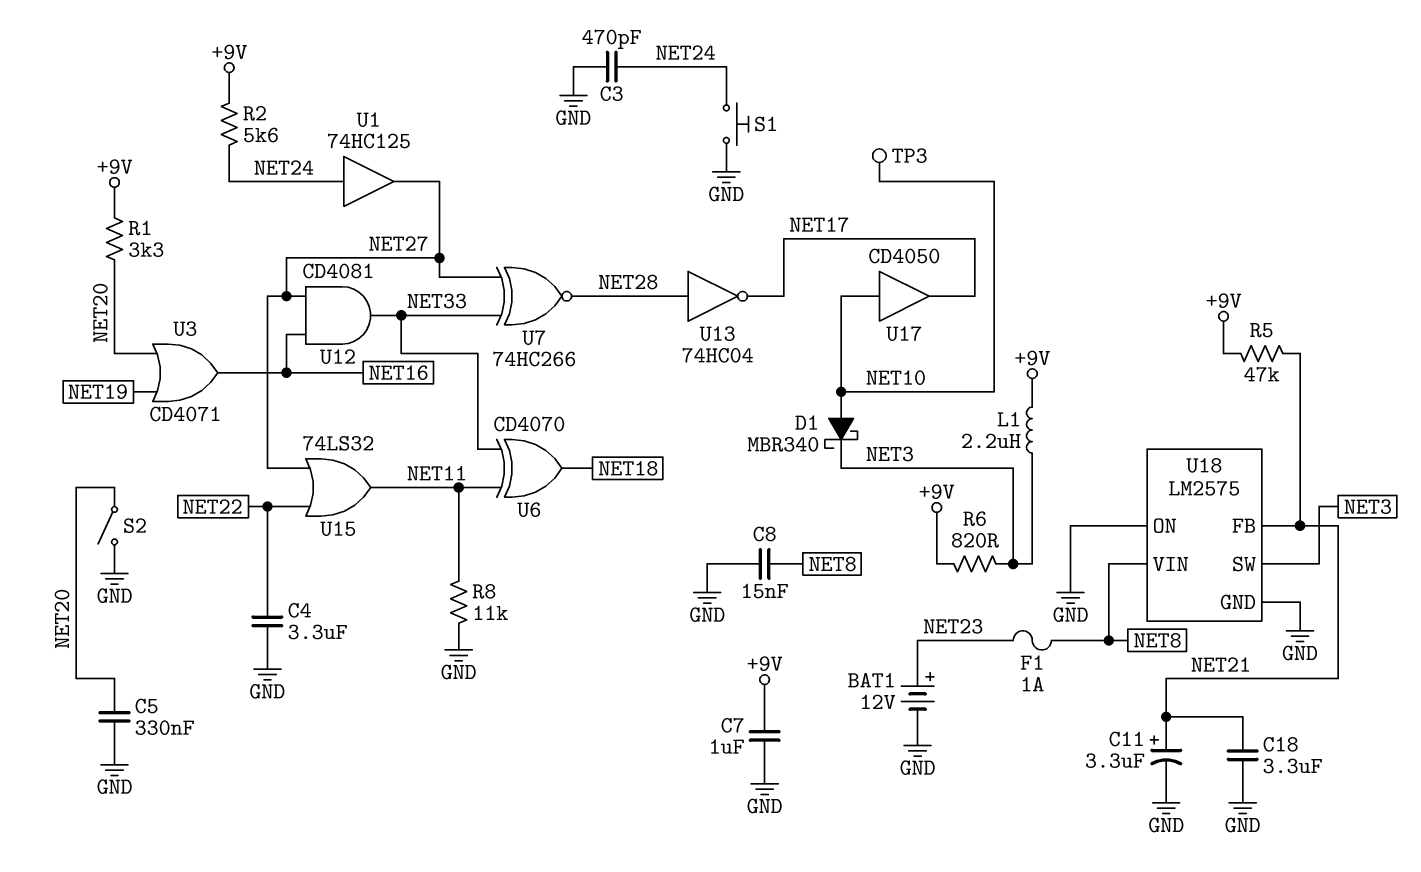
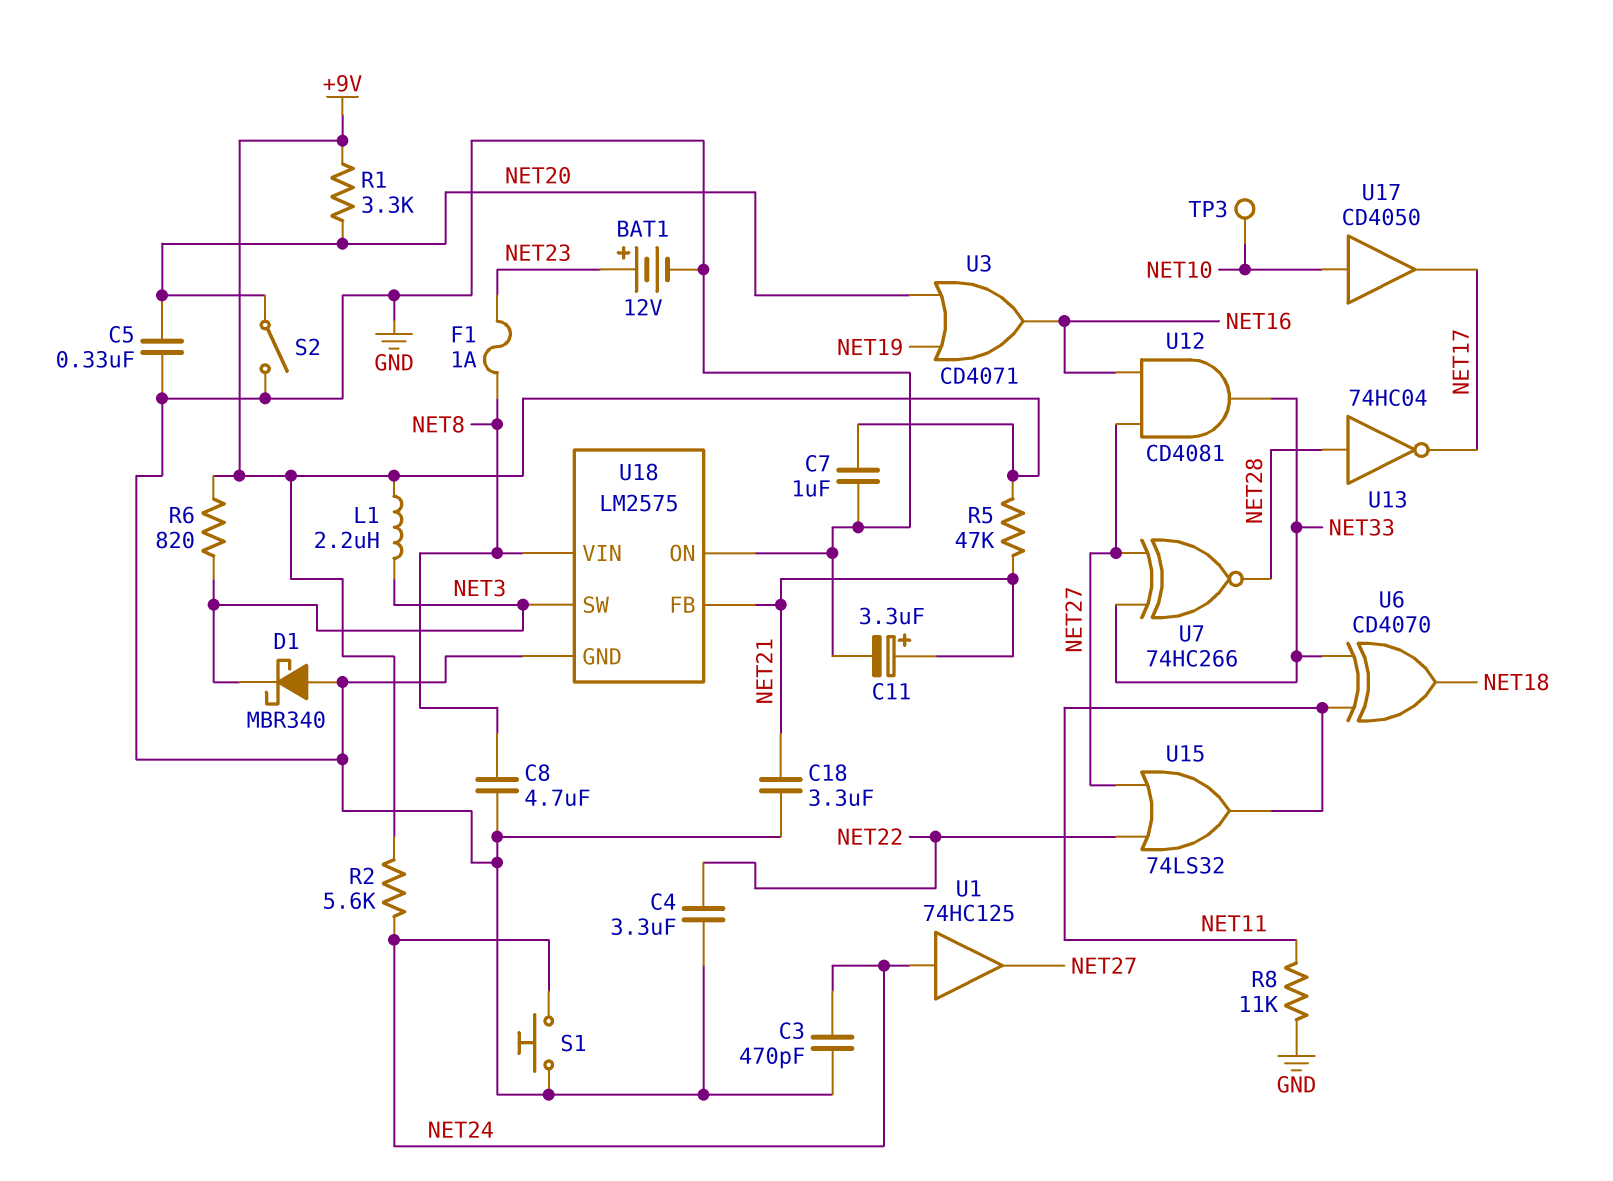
C8: 15nF (GND, NET8) -> 4.7uF (GND, NET8)
D1: schottky MBR340 (A NET10, K NET3) -> schottky MBR340 (A GND, K NET3)

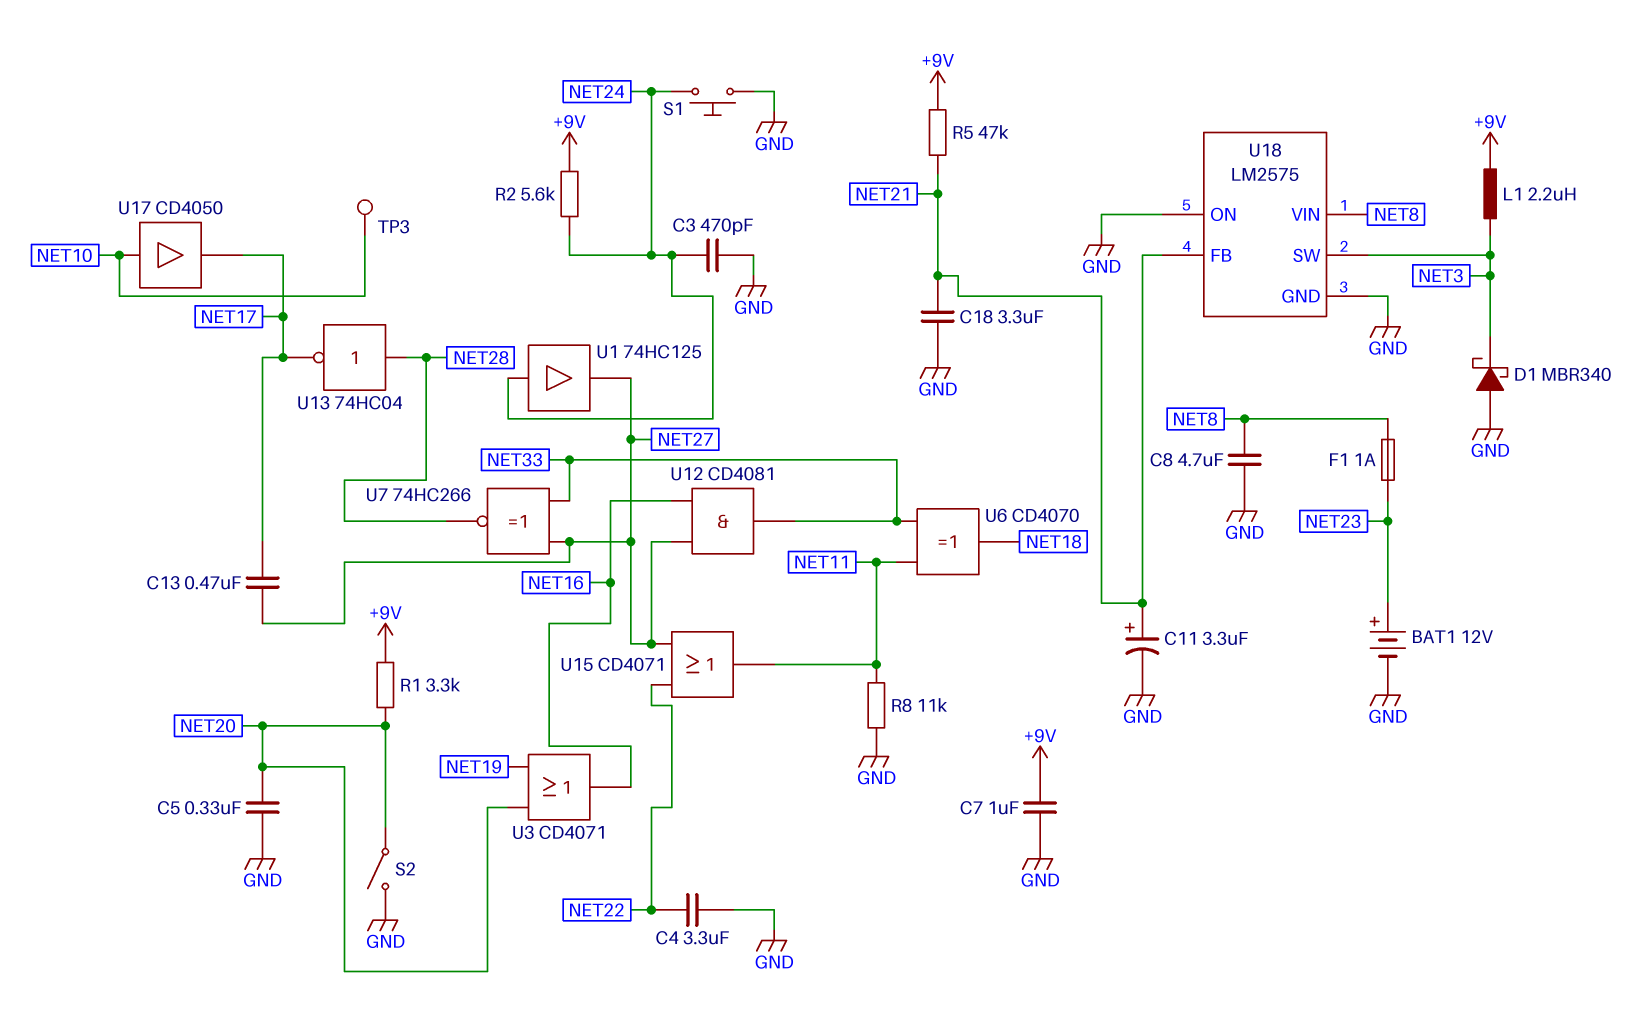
C13: none -> 470nF (NET17, NET27)
R6: 820 (+9V, NET3) -> none
U15: OR 74LS32 (in NET22, in NET27, out NET11) -> OR CD4071 (in NET22, in NET27, out NET11)

